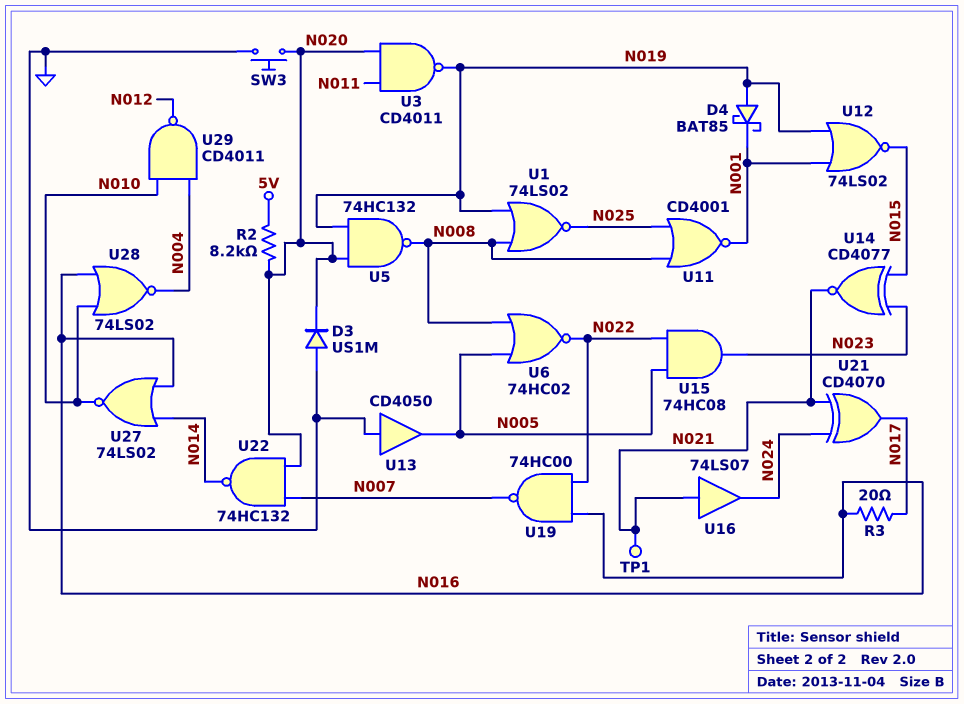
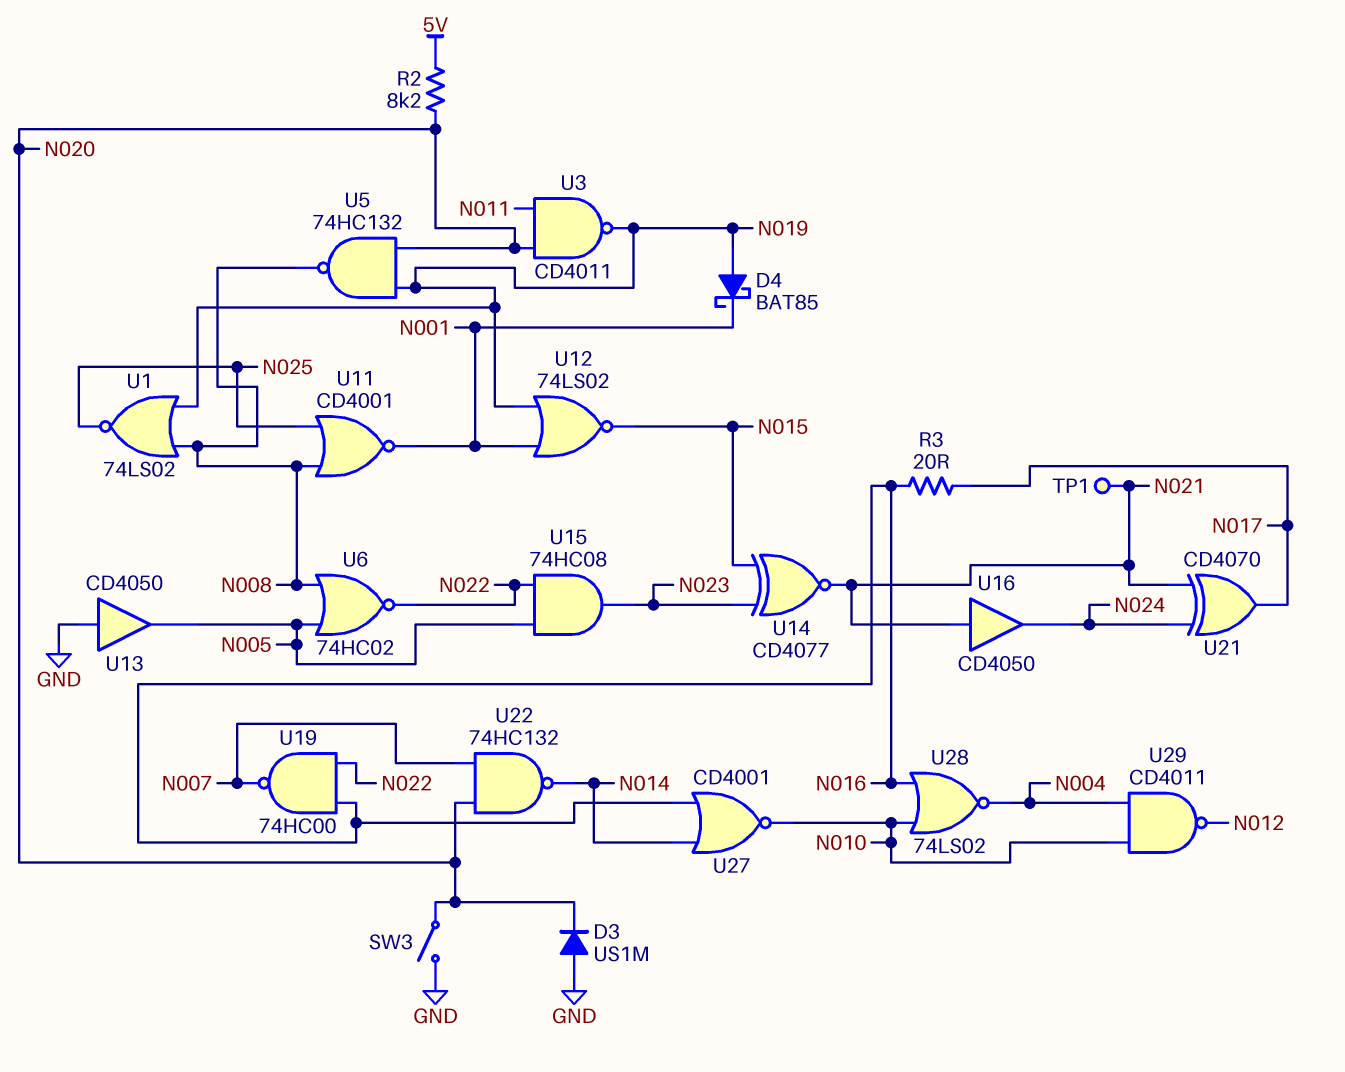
SW3: button (GND, N020) -> switch (GND, N020)
U16: buffer 74LS07 (in N021, out N024) -> buffer CD4050 (in N021, out N024)
U27: NOR 74LS02 (in N014, in N016, out N010) -> NOR CD4001 (in N014, in N016, out N010)

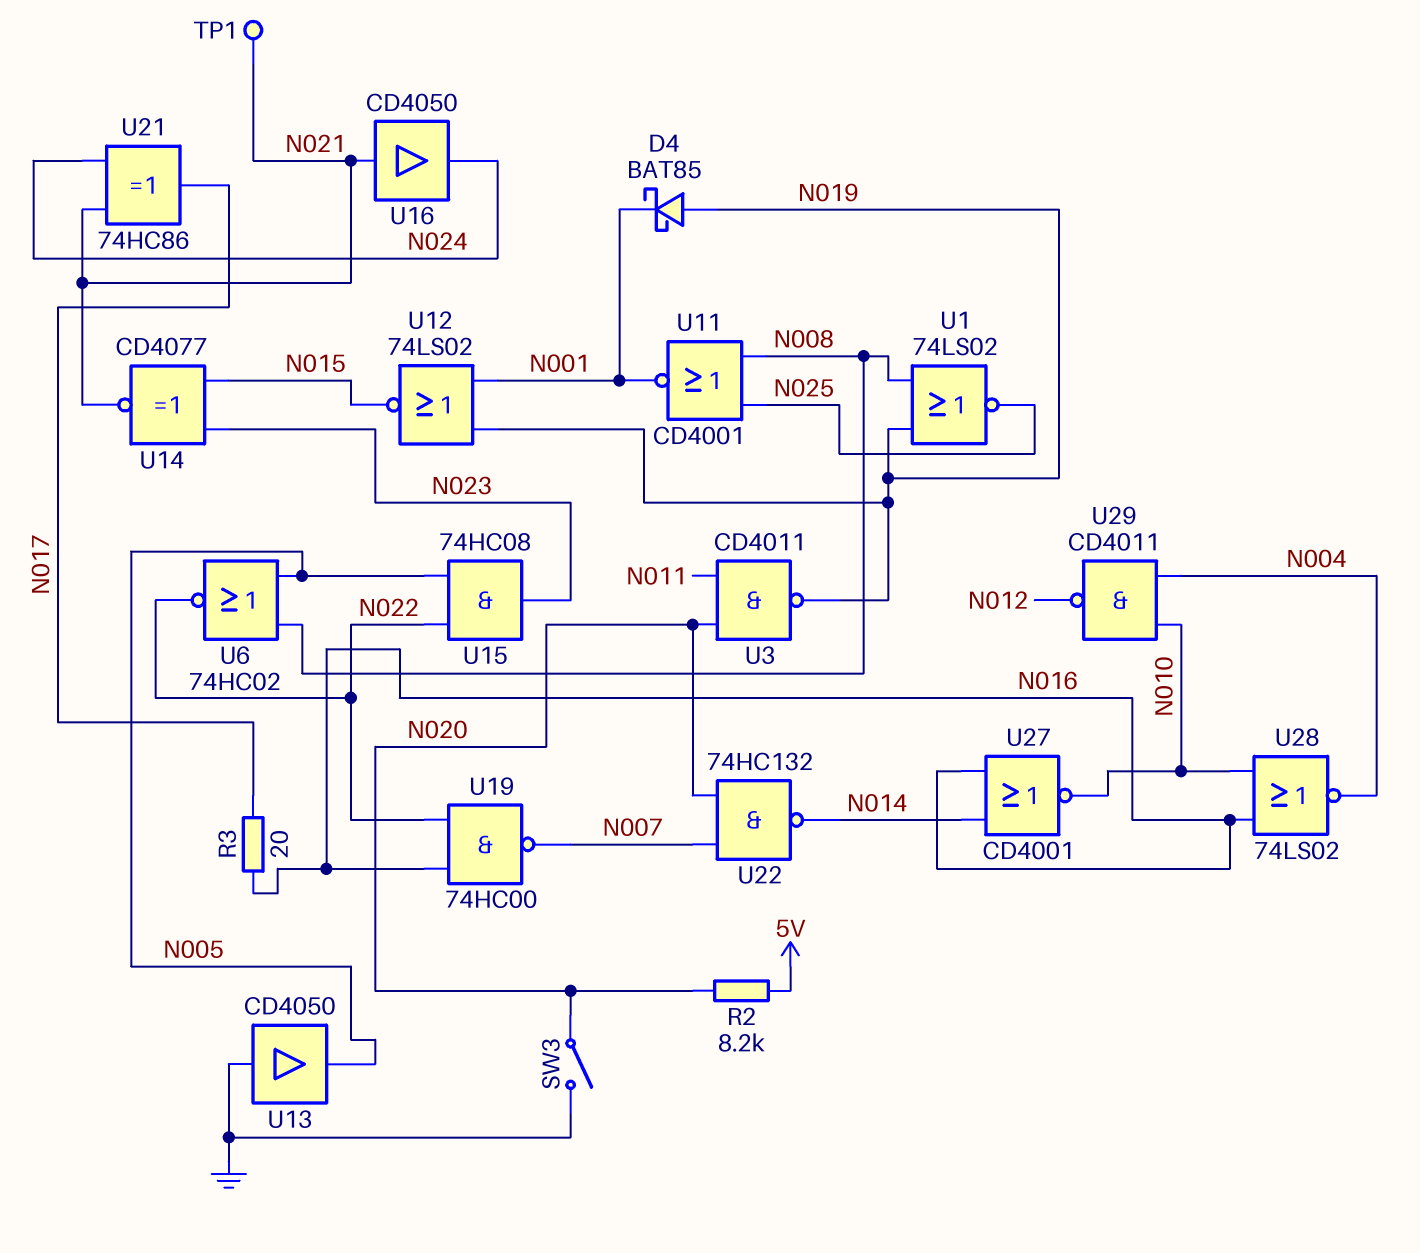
D3: diode US1M (A GND, K N020) -> none
U5: NAND 74HC132 (in N019, in N020, out N008) -> none
U21: XOR CD4070 (in N021, in N024, out N017) -> XOR 74HC86 (in N021, in N024, out N017)

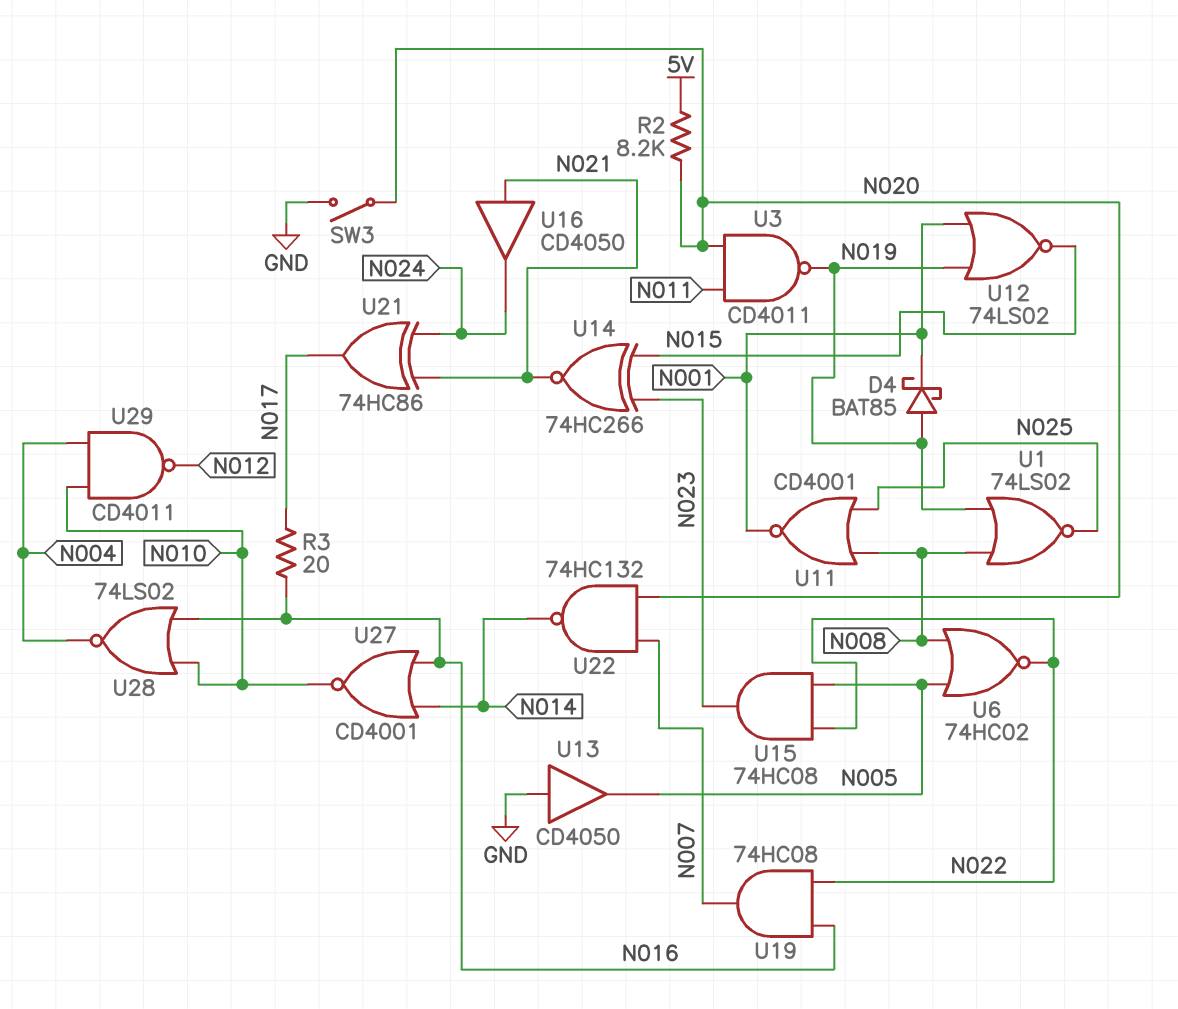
TP1: test point (N021) -> none
U14: XNOR CD4077 (in N015, in N023, out N021) -> XNOR 74HC266 (in N015, in N023, out N021)
U19: NAND 74HC00 (in N016, in N022, out N007) -> AND 74HC08 (in N016, in N022, out N007)

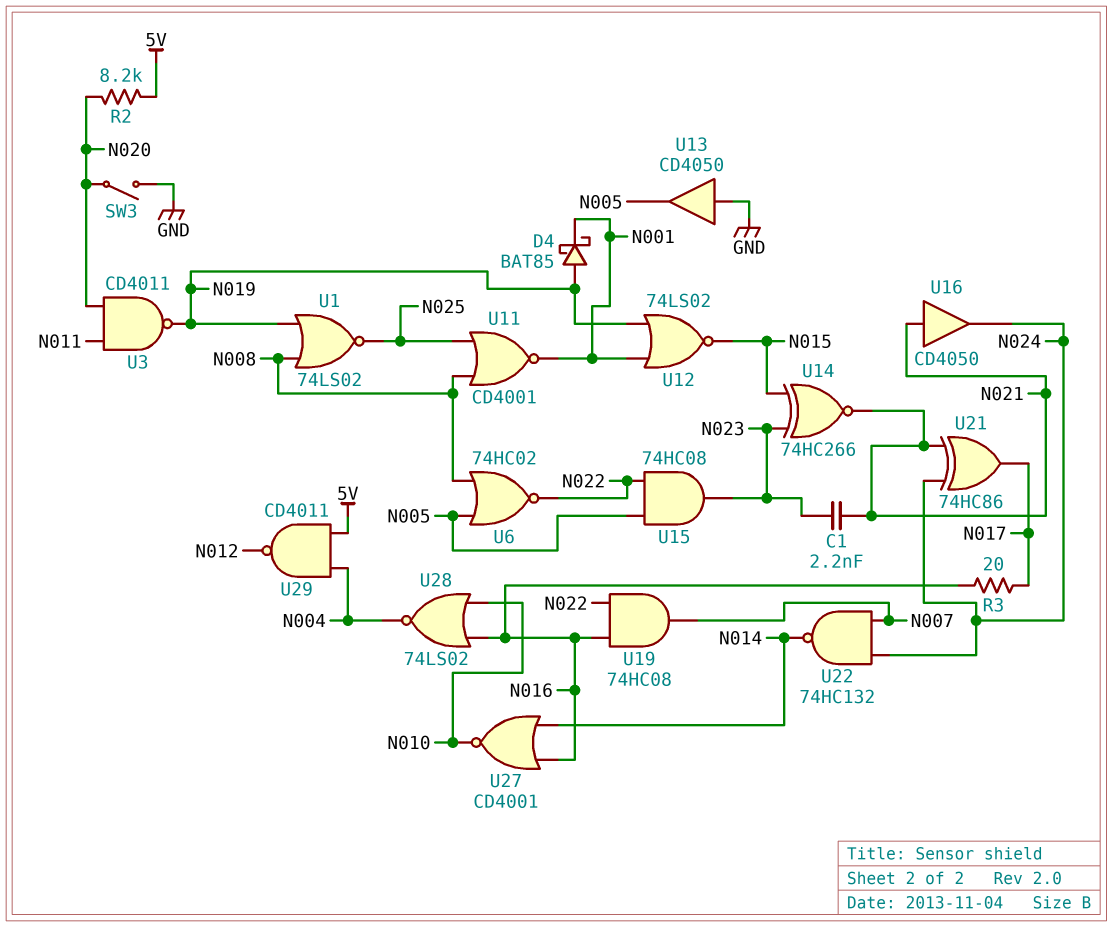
C1: none -> 2.2nF (N021, N023)
U22: NAND 74HC132 (in N007, in N020, out N014) -> NAND 74HC132 (in N007, in N024, out N014)
U29: NAND CD4011 (in N004, in N010, out N012) -> NAND CD4011 (in 5V, in N004, out N012)

